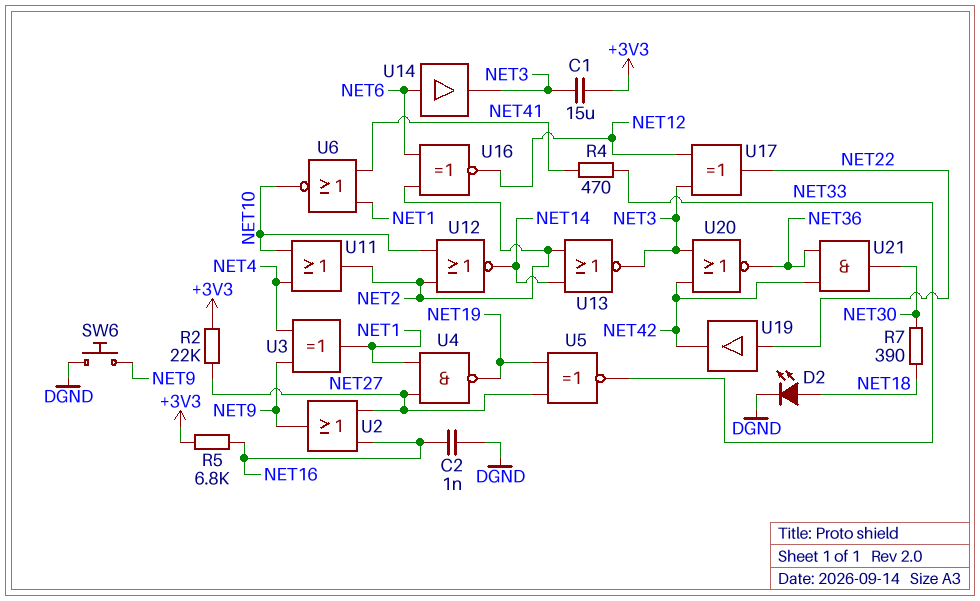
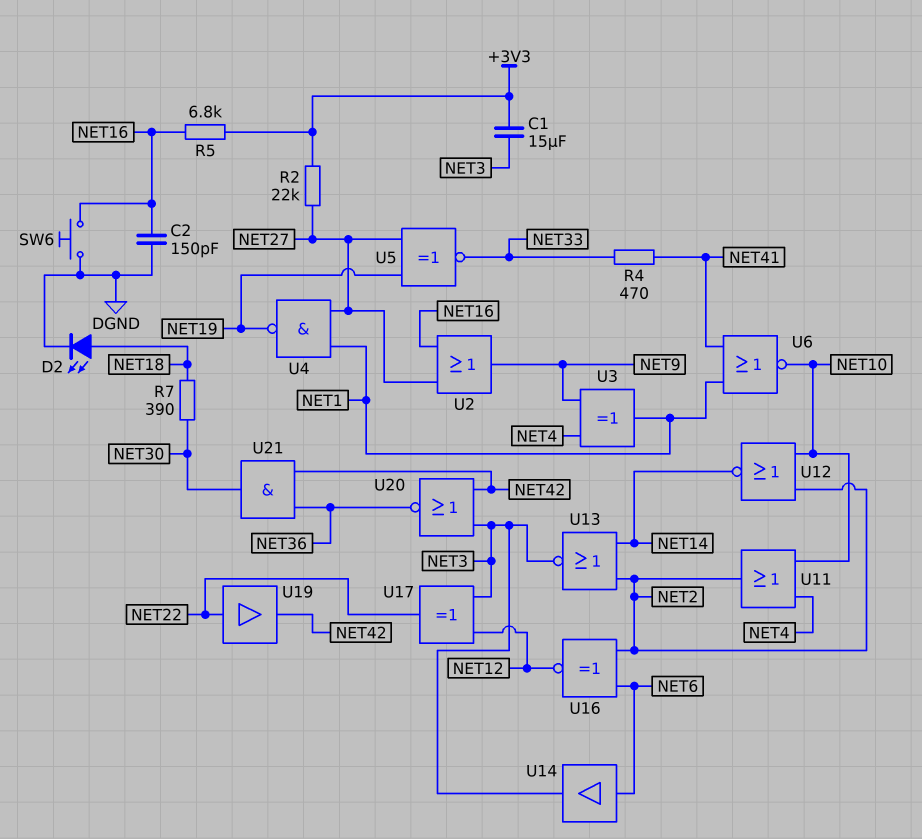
C2: 1nF (DGND, NET16) -> 150pF (DGND, NET16)
SW6: button (DGND, NET9) -> button (DGND, NET16)

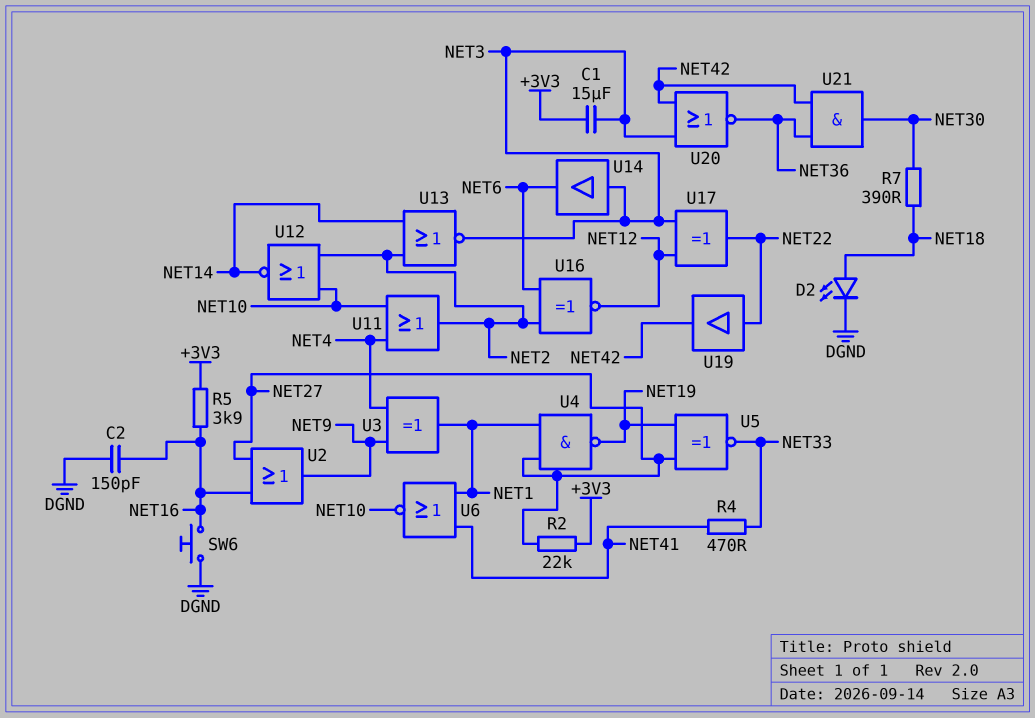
R5: 6.8k (+3V3, NET16) -> 3.9k (+3V3, NET16)
U14: buffer (in NET6, out NET3) -> buffer (in NET3, out NET6)

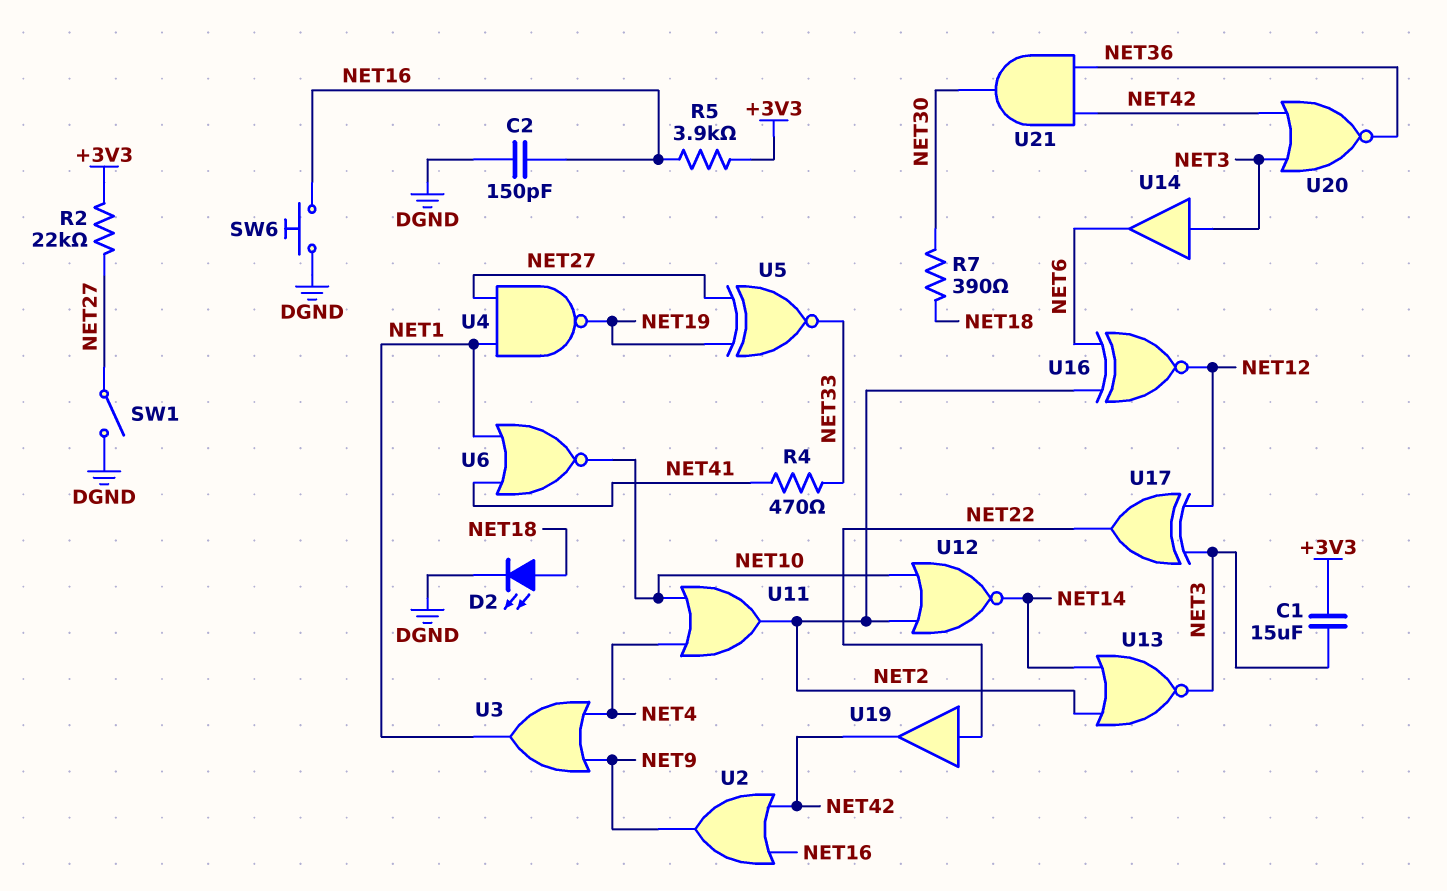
SW1: none -> switch (DGND, NET27)
U2: OR (in NET16, in NET27, out NET9) -> OR (in NET16, in NET42, out NET9)
U3: XOR (in NET4, in NET9, out NET1) -> OR (in NET4, in NET9, out NET1)

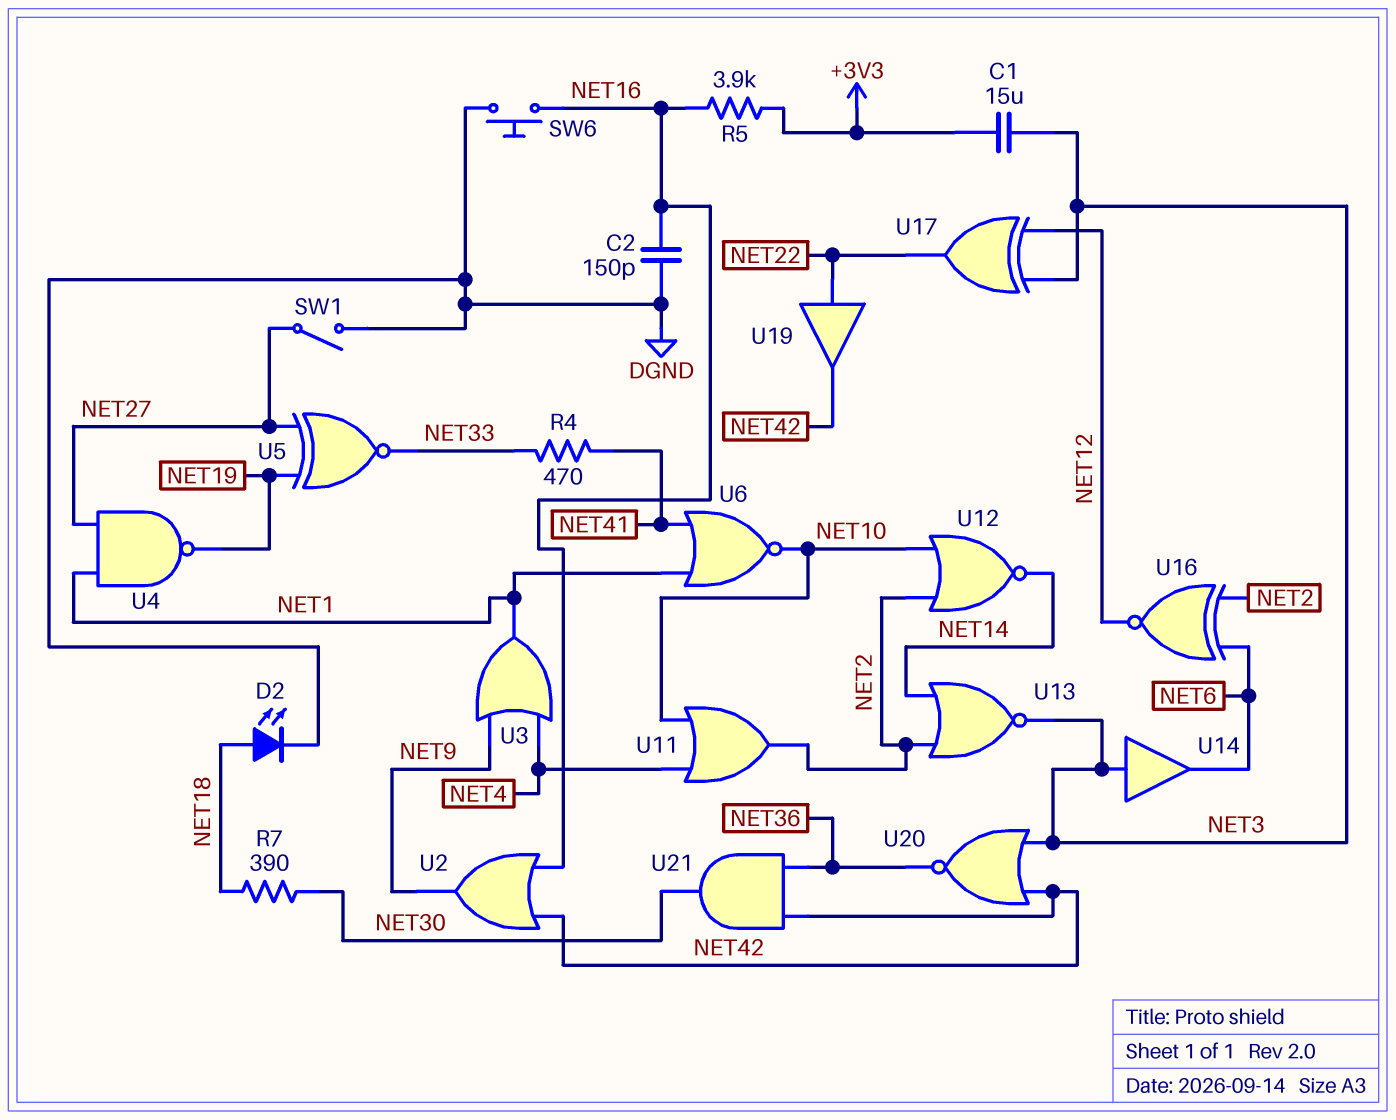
R2: 22k (+3V3, NET27) -> none

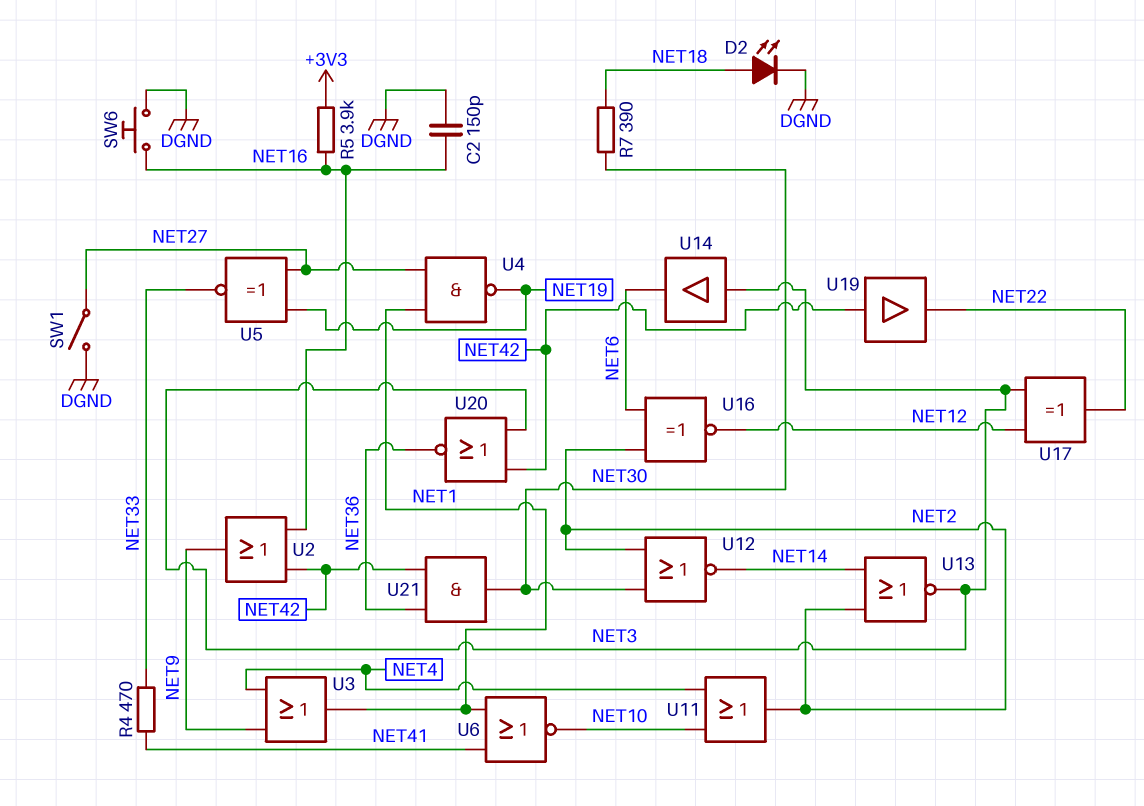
C1: 15uF (+3V3, NET3) -> none
U12: NOR (in NET2, in NET10, out NET14) -> NOR (in NET2, in NET30, out NET14)
U19: buffer (in NET22, out NET42) -> buffer (in NET42, out NET22)

